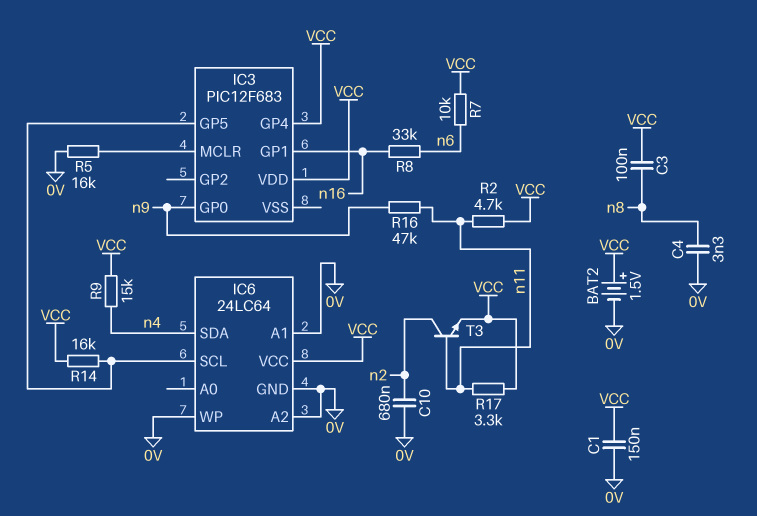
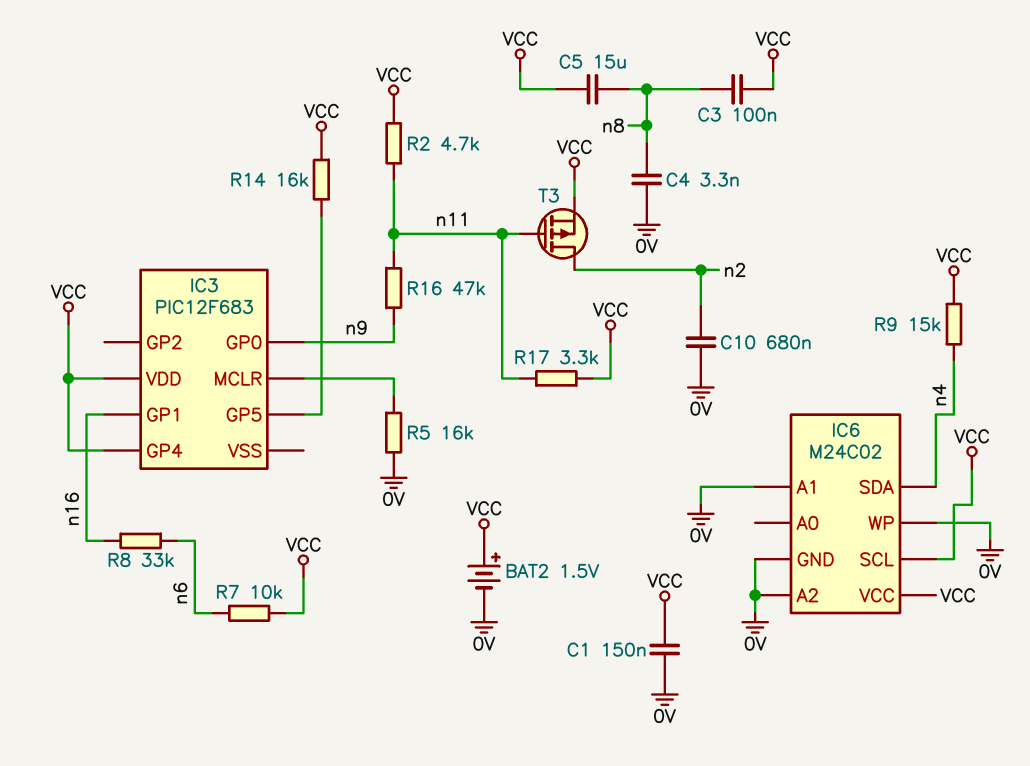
C5: none -> 15uF (VCC, n8)
IC6: 24LC64 -> M24C02
IC6 pin SCL: IC3/GP5 -> VCC
T3: NPN (B n11, C n2, E VCC) -> PMOS (G n11, D n2, S VCC)

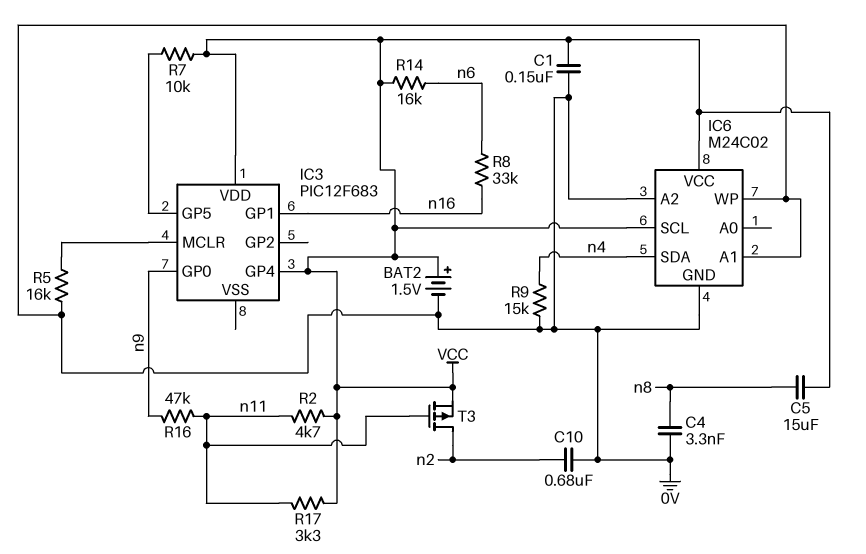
C3: 100nF (VCC, n8) -> none
R7: 10k (VCC, n6) -> 10k (IC3/GP5, VCC)
R9: 15k (VCC, n4) -> 15k (0V, n4)
R14: 16k (IC3/GP5, VCC) -> 16k (VCC, n6)

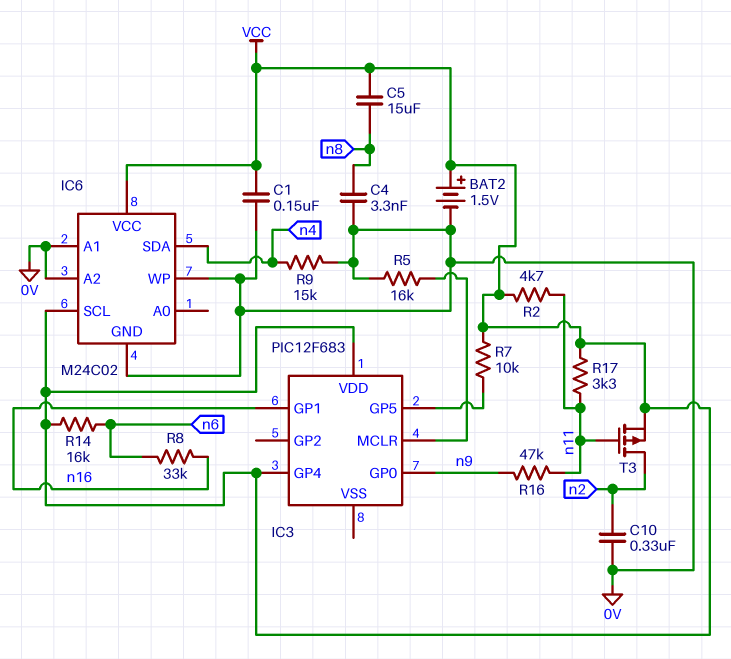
C10: 680nF (0V, n2) -> 330nF (0V, n2)

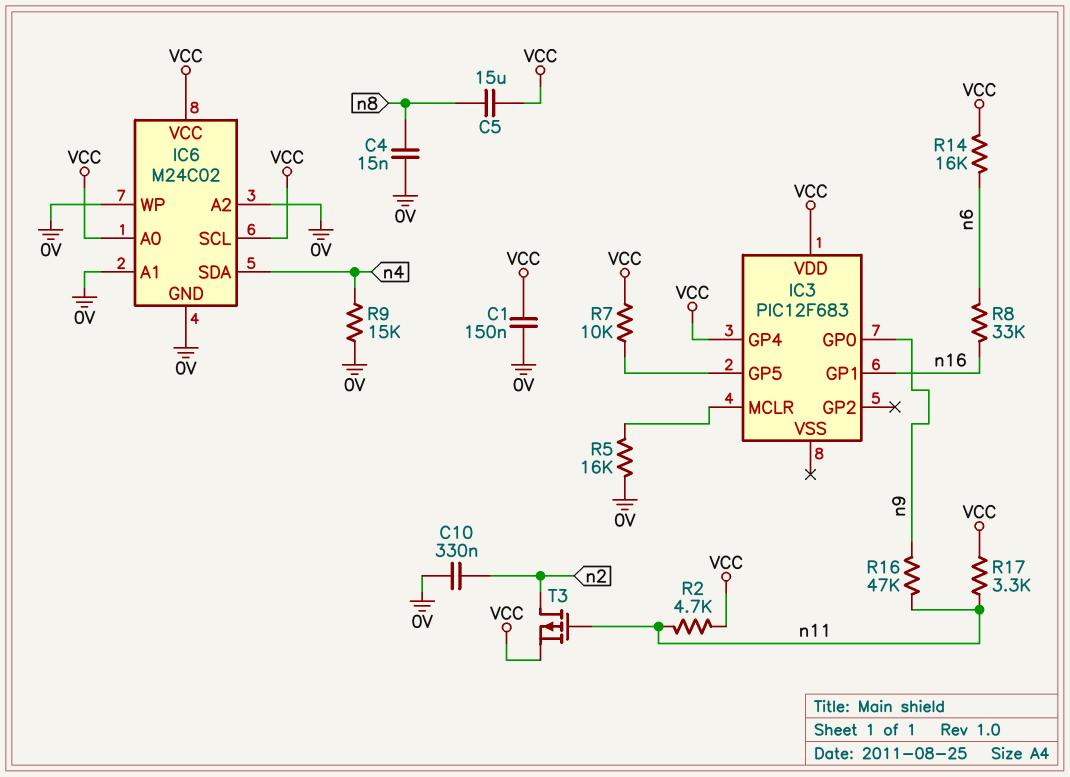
BAT2: 1.5V (plus VCC, minus 0V) -> none
C4: 3.3nF (0V, n8) -> 15nF (0V, n8)
IC6 pin A0: none -> VCC

